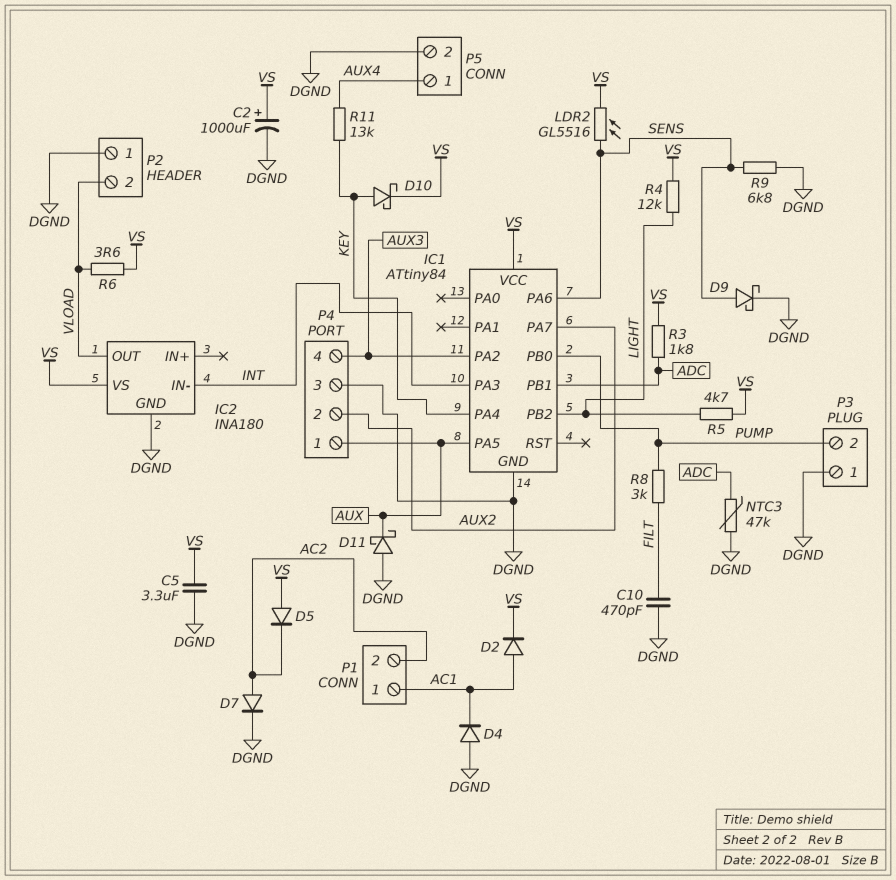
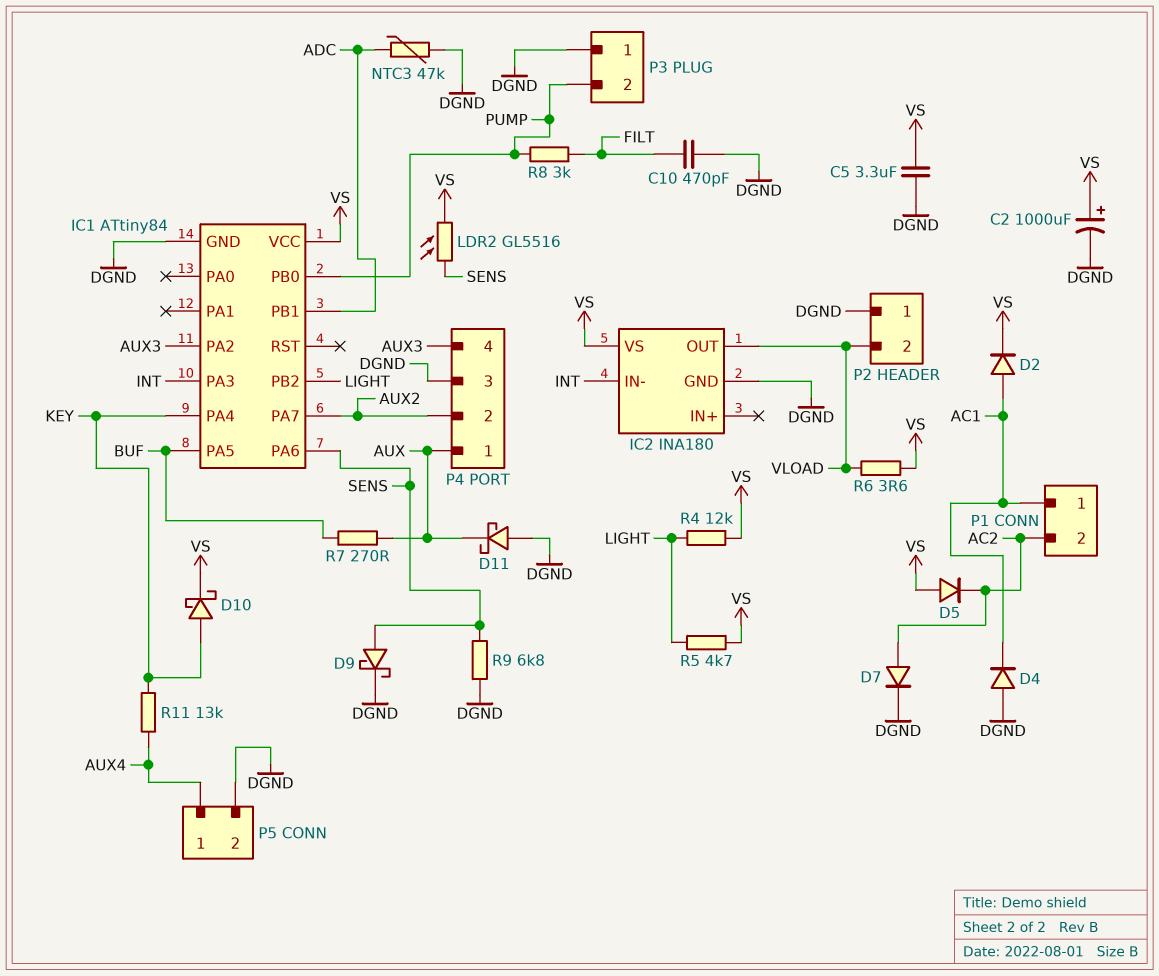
IC1 pin PA5: AUX -> BUF
R3: 1.8k (ADC, VS) -> none
R7: none -> 270 (AUX, BUF)

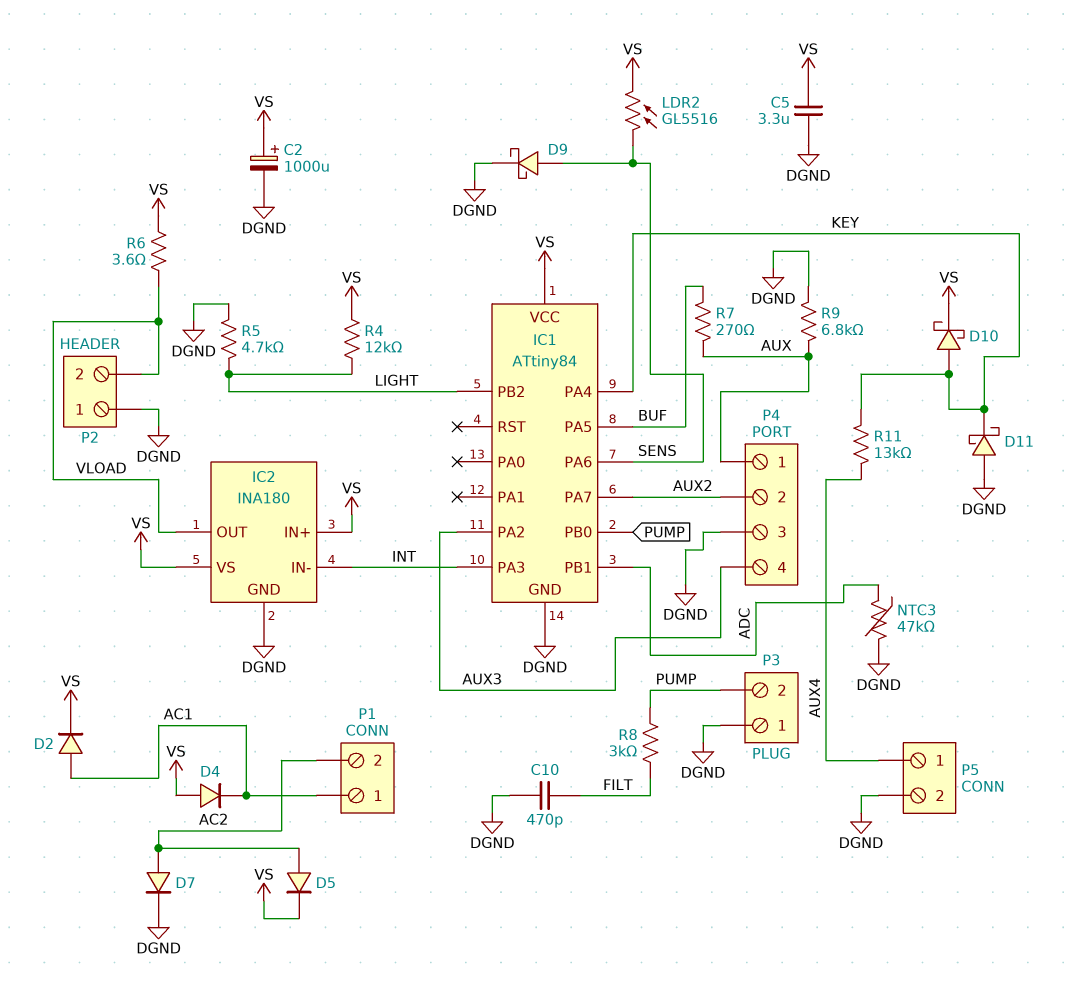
D4: diode (A DGND, K AC1) -> diode (A VS, K AC1)
D5: diode (A VS, K AC2) -> diode (A AC2, K VS)
D11: schottky (A DGND, K AUX) -> schottky (A DGND, K KEY)
IC2 pin IN+: none -> VS
R5: 4.7k (LIGHT, VS) -> 4.7k (DGND, LIGHT)
R9: 6.8k (DGND, SENS) -> 6.8k (AUX, DGND)

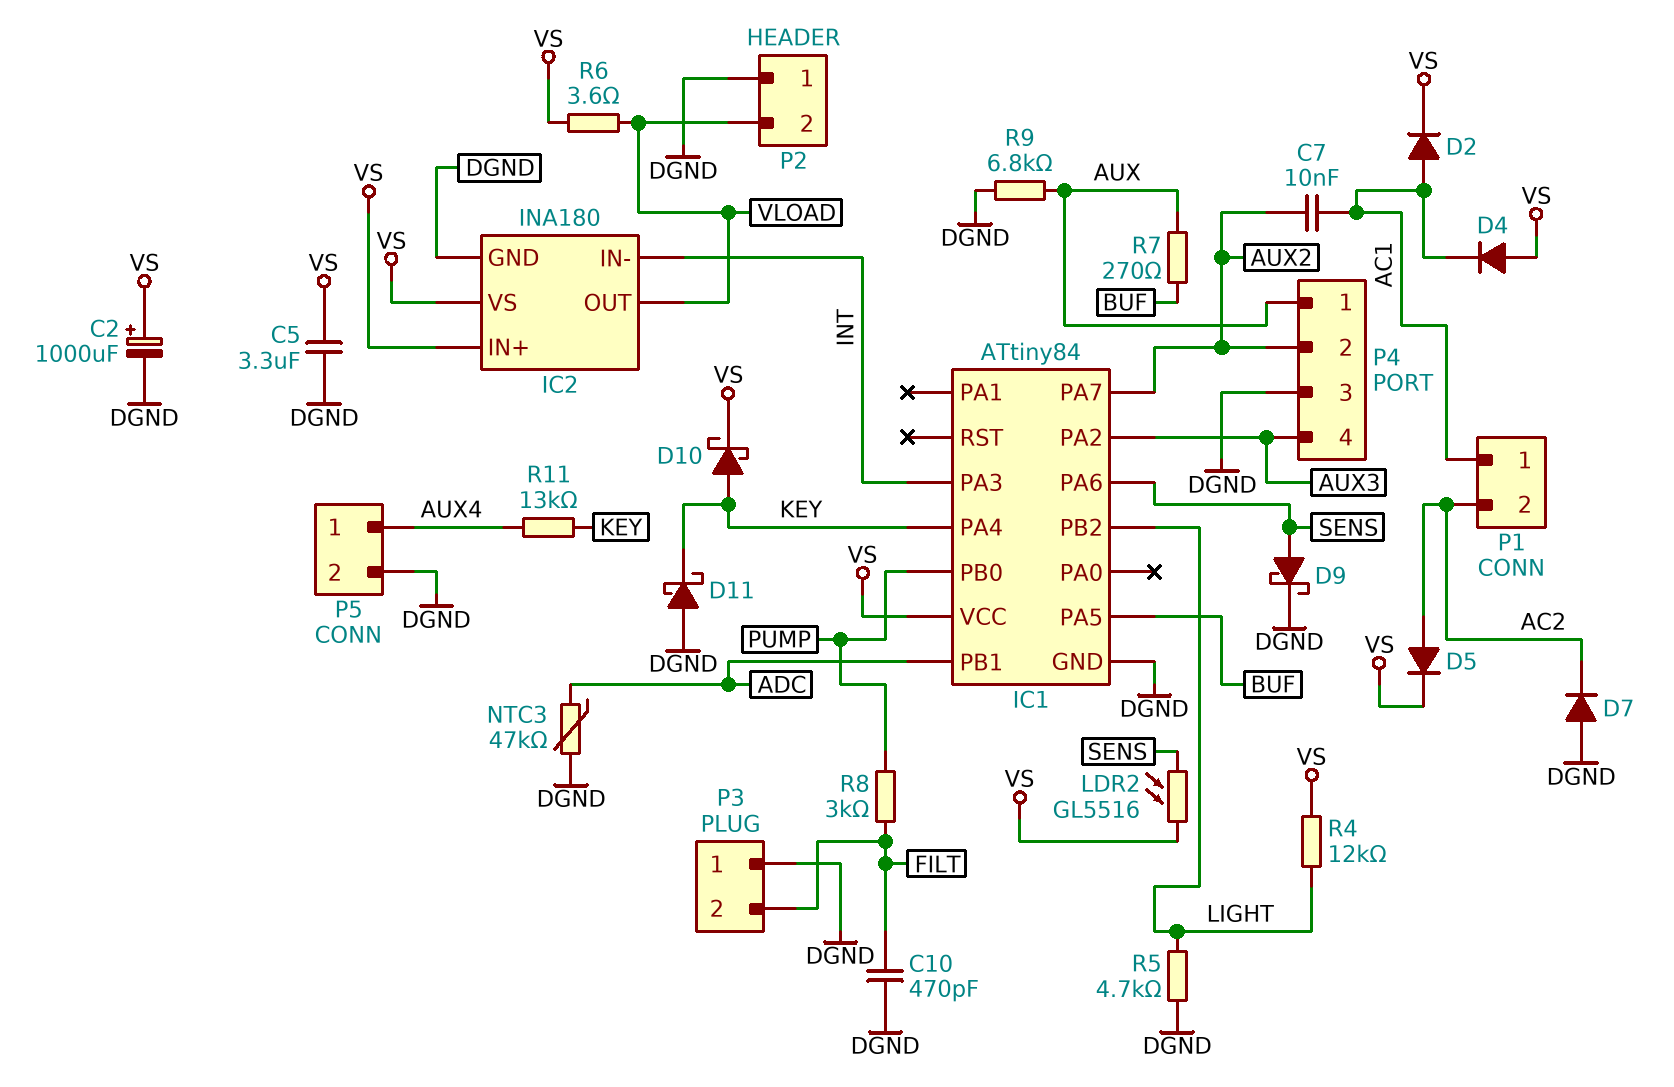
C7: none -> 10nF (AC1, AUX2)
D7: diode (A AC2, K DGND) -> diode (A DGND, K AC2)
P3 pin 2: PUMP -> FILT

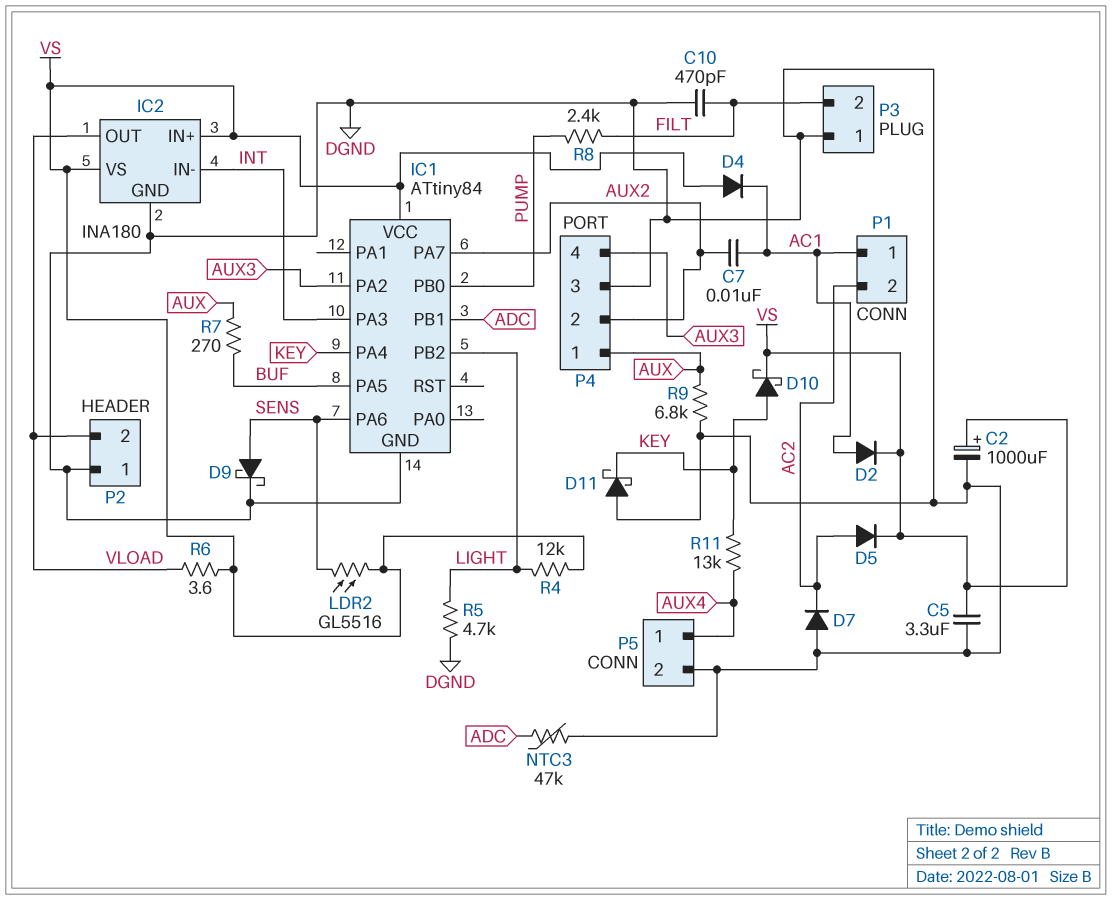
R8: 3k (FILT, PUMP) -> 2.4k (FILT, PUMP)

